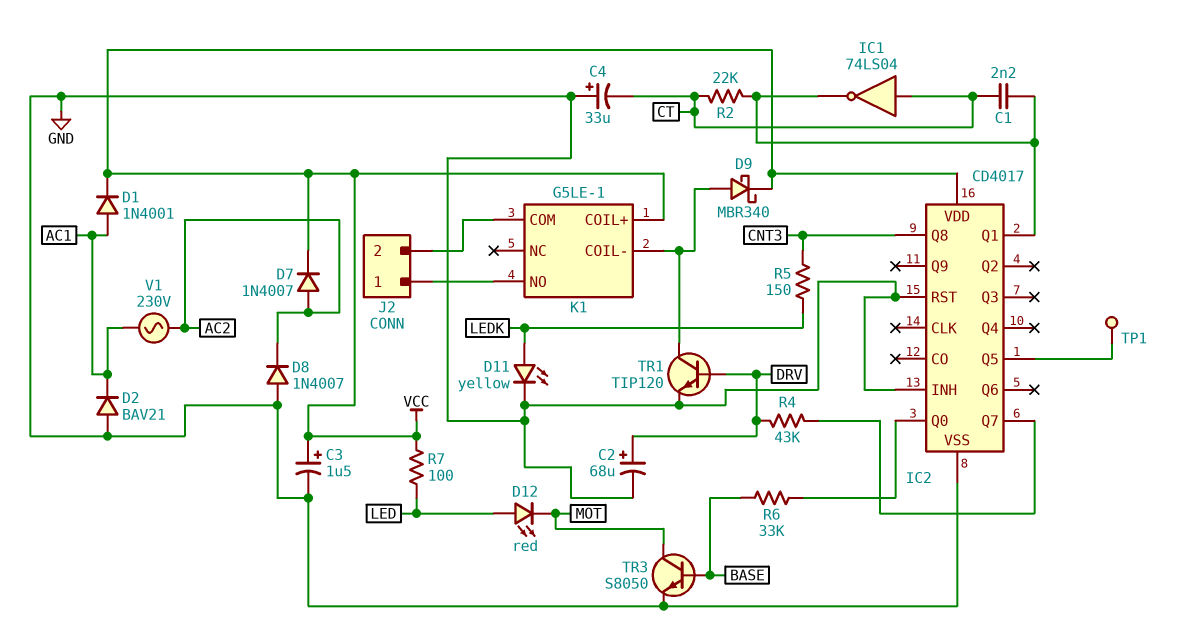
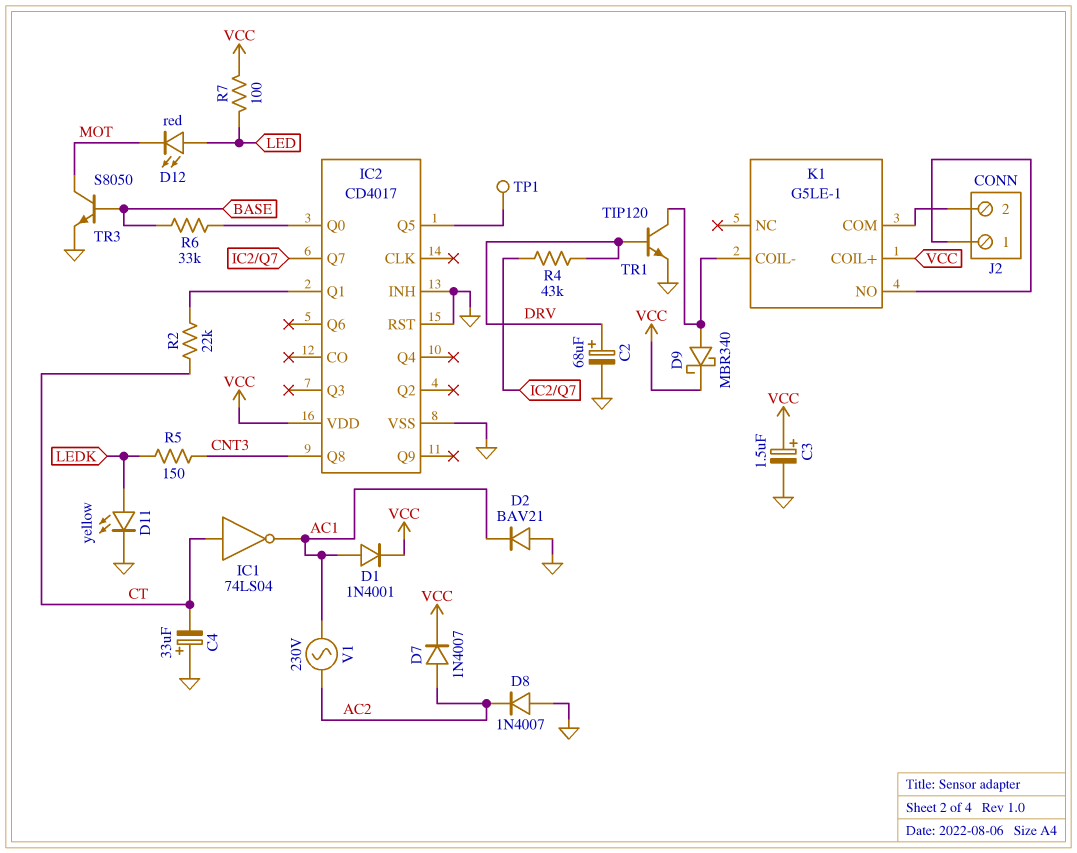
C1: 2.2nF (CT, IC2/Q1) -> none
IC1: NOT 74LS04 (in CT, out IC2/Q1) -> NOT 74LS04 (in CT, out AC1)

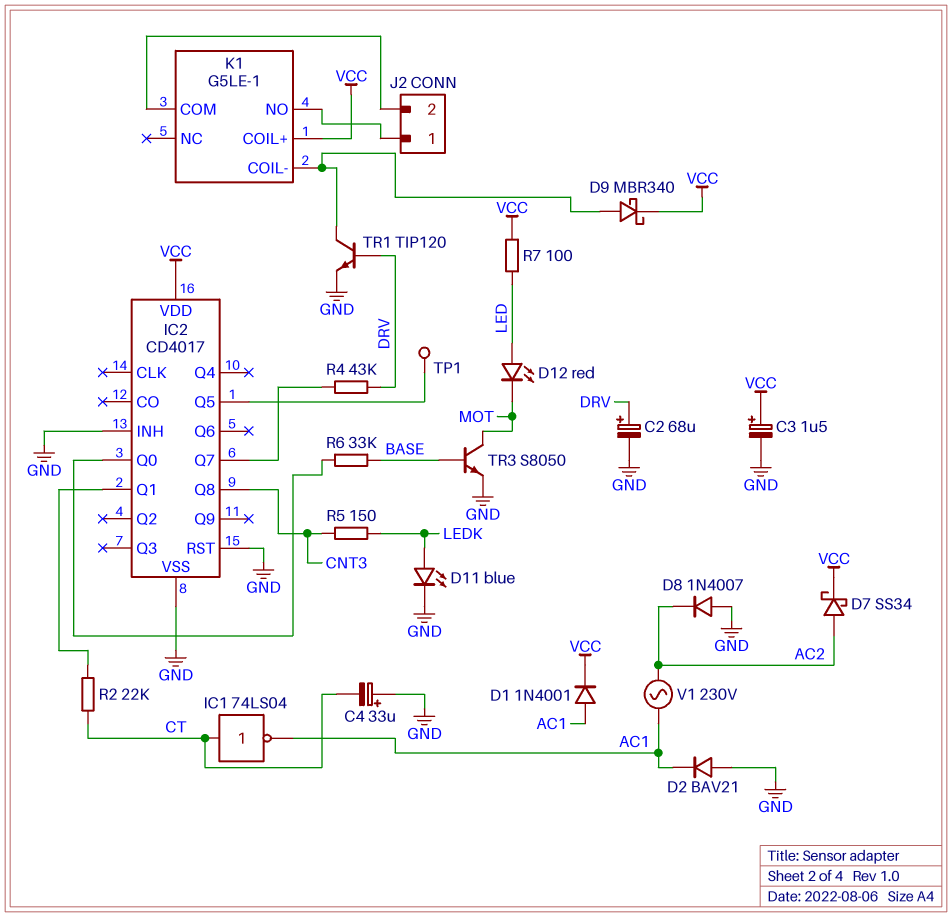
D7: diode 1N4007 (A AC2, K VCC) -> schottky SS34 (A AC2, K VCC)
D11: LED yellow (A LEDK, K GND) -> LED blue (A LEDK, K GND)

